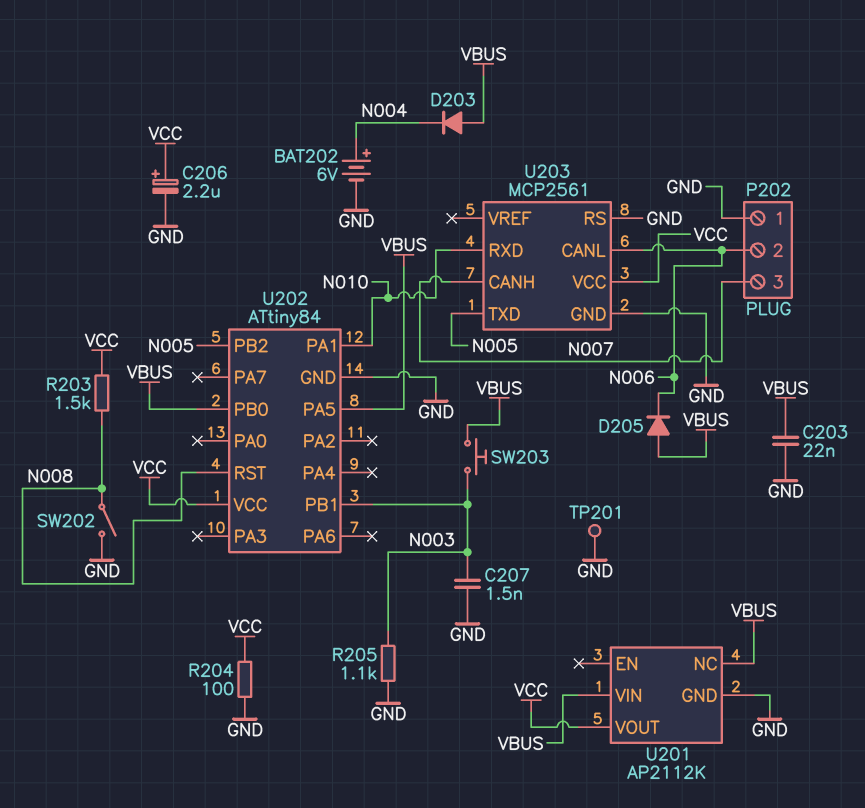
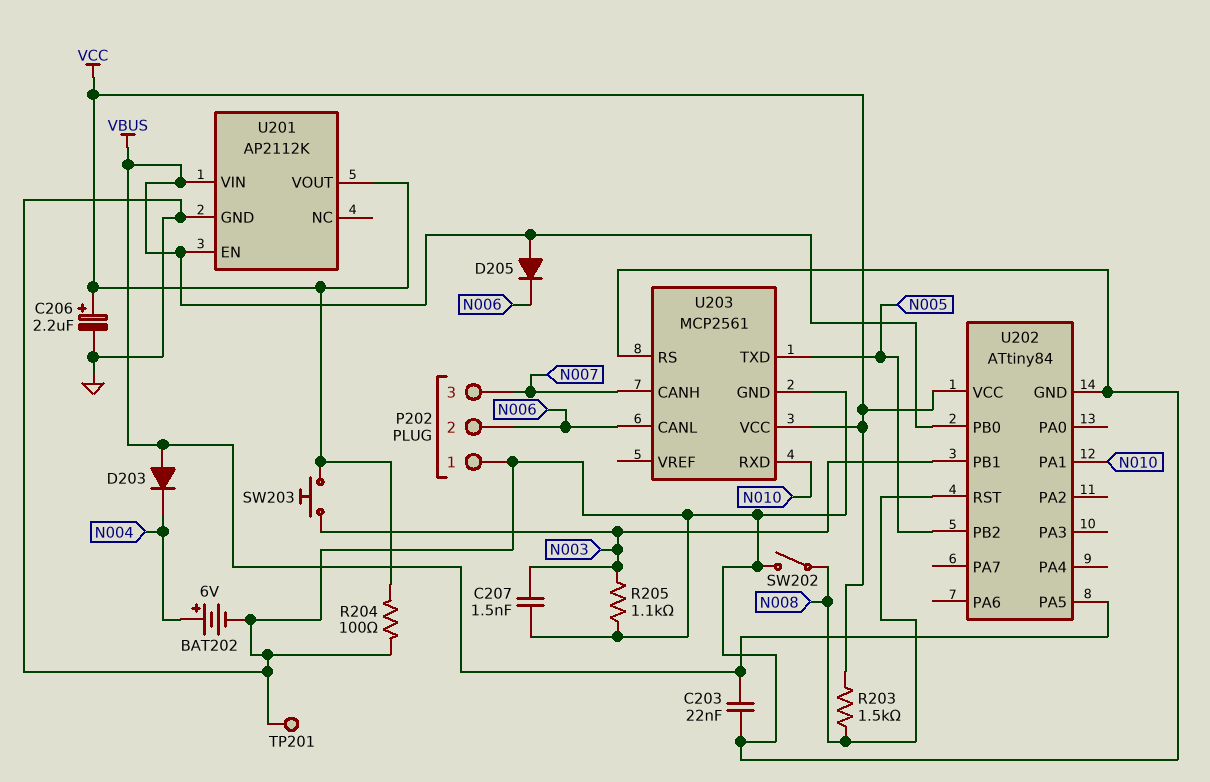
SW203: button (N003, VBUS) -> button (N003, VCC)
U201 pin EN: none -> VBUS
U201 pin NC: VBUS -> none

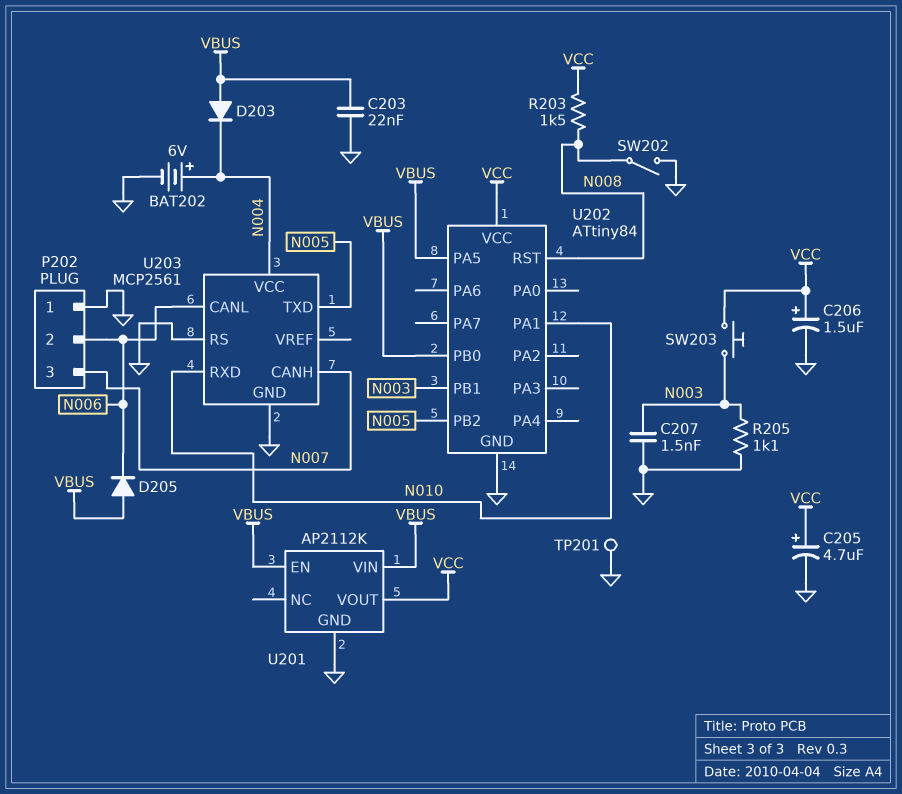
C205: none -> 4.7uF (plus VCC, minus GND)
C206: 2.2uF (plus VCC, minus GND) -> 1.5uF (plus VCC, minus GND)
R204: 100 (GND, VCC) -> none
U203 pin VCC: VCC -> N004

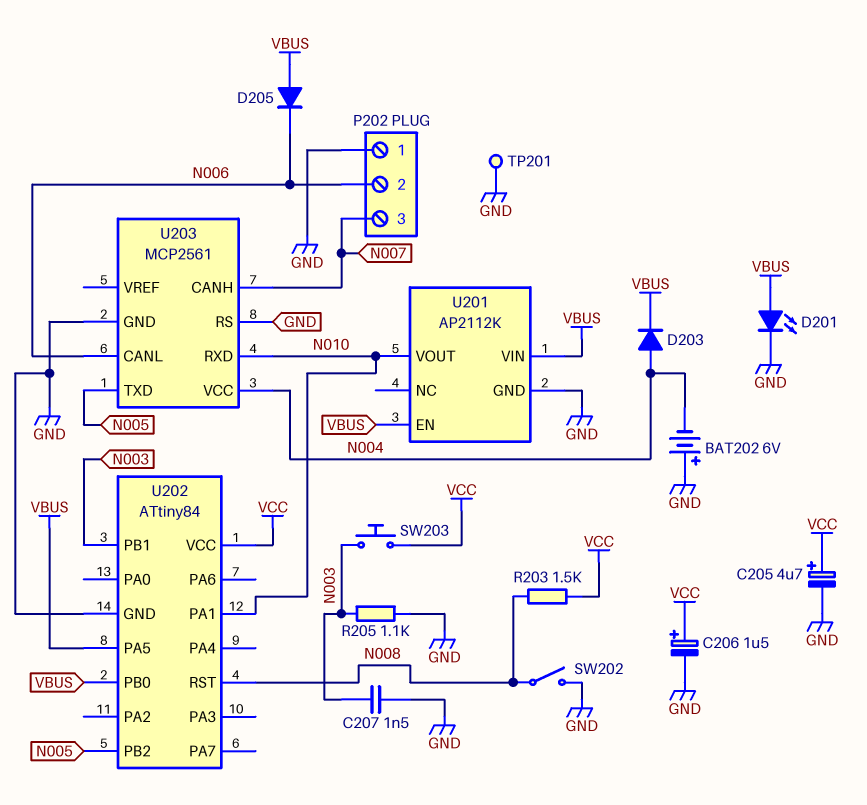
BAT202: 6V (plus N004, minus GND) -> 6V (plus GND, minus N004)
C203: 22nF (GND, VBUS) -> none
D201: none -> LED (A VBUS, K GND)
D203: diode (A VBUS, K N004) -> diode (A N004, K VBUS)
U201 pin VOUT: VCC -> N010

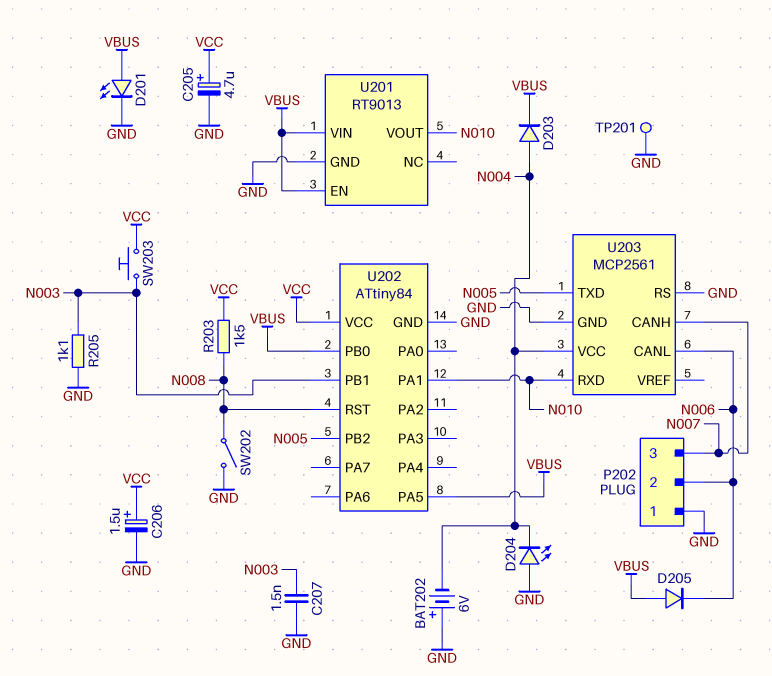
D204: none -> LED (A GND, K N004)
U201: AP2112K -> RT9013

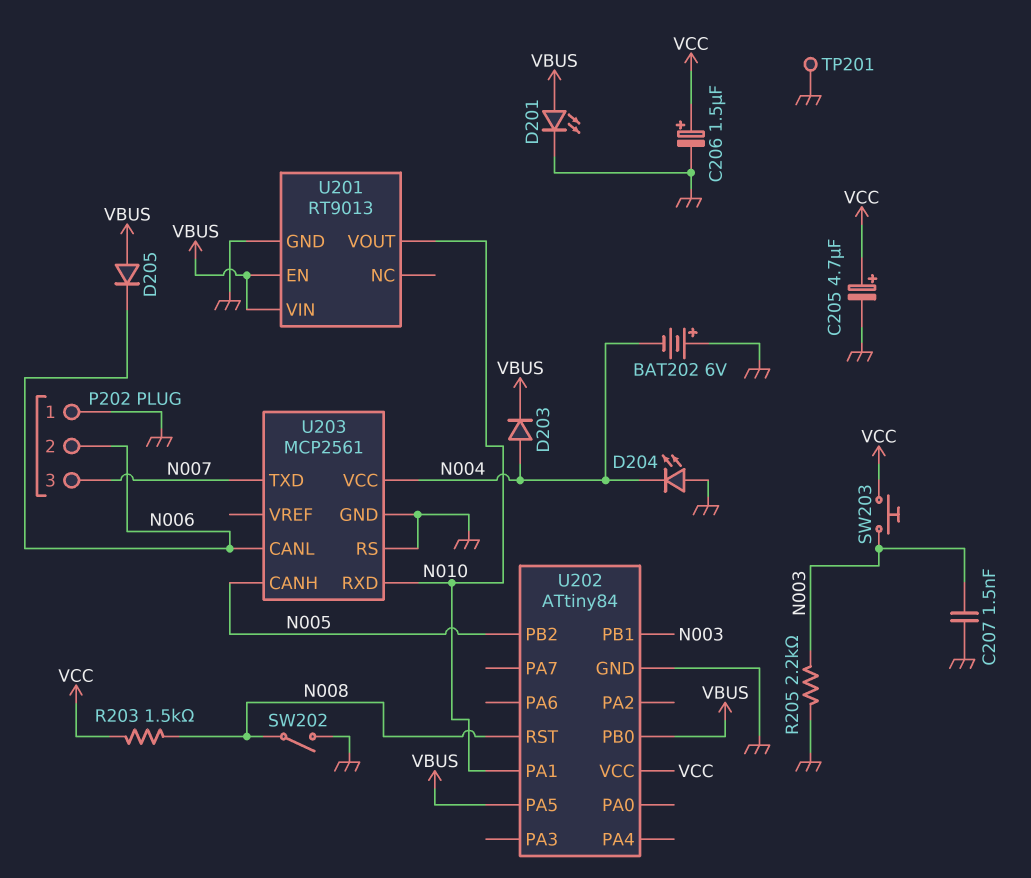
R205: 1.1k (GND, N003) -> 2.2k (GND, N003)
U203 pin CANH: N007 -> N005
U203 pin TXD: N005 -> N007

